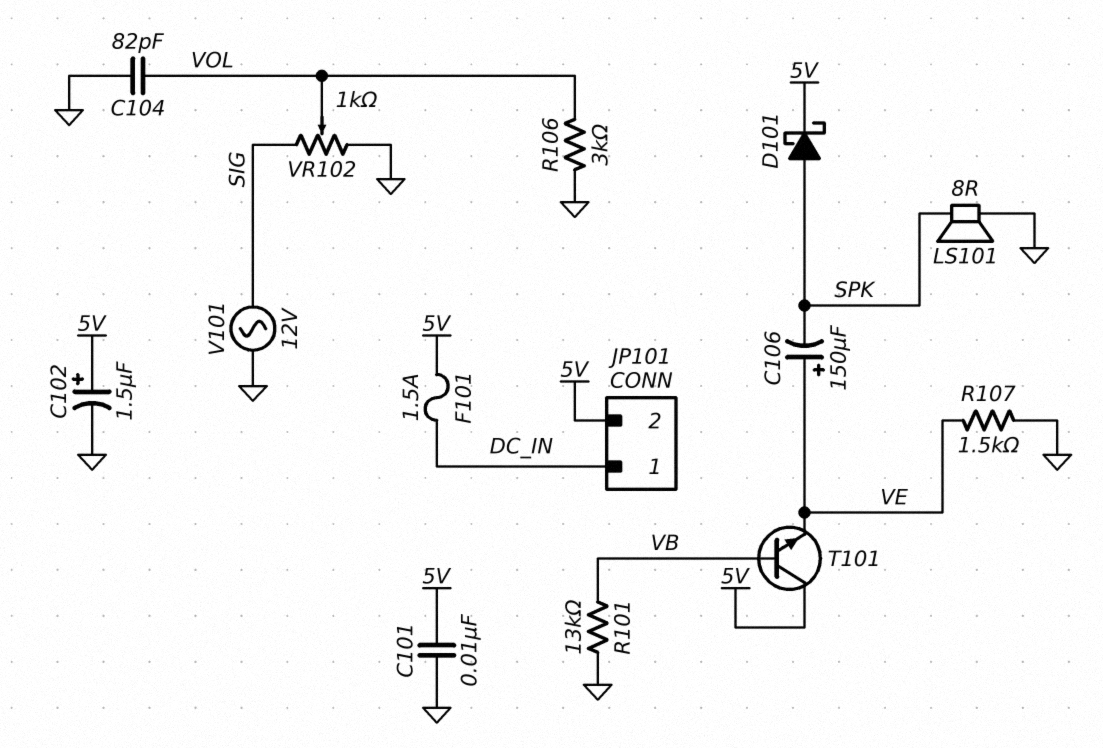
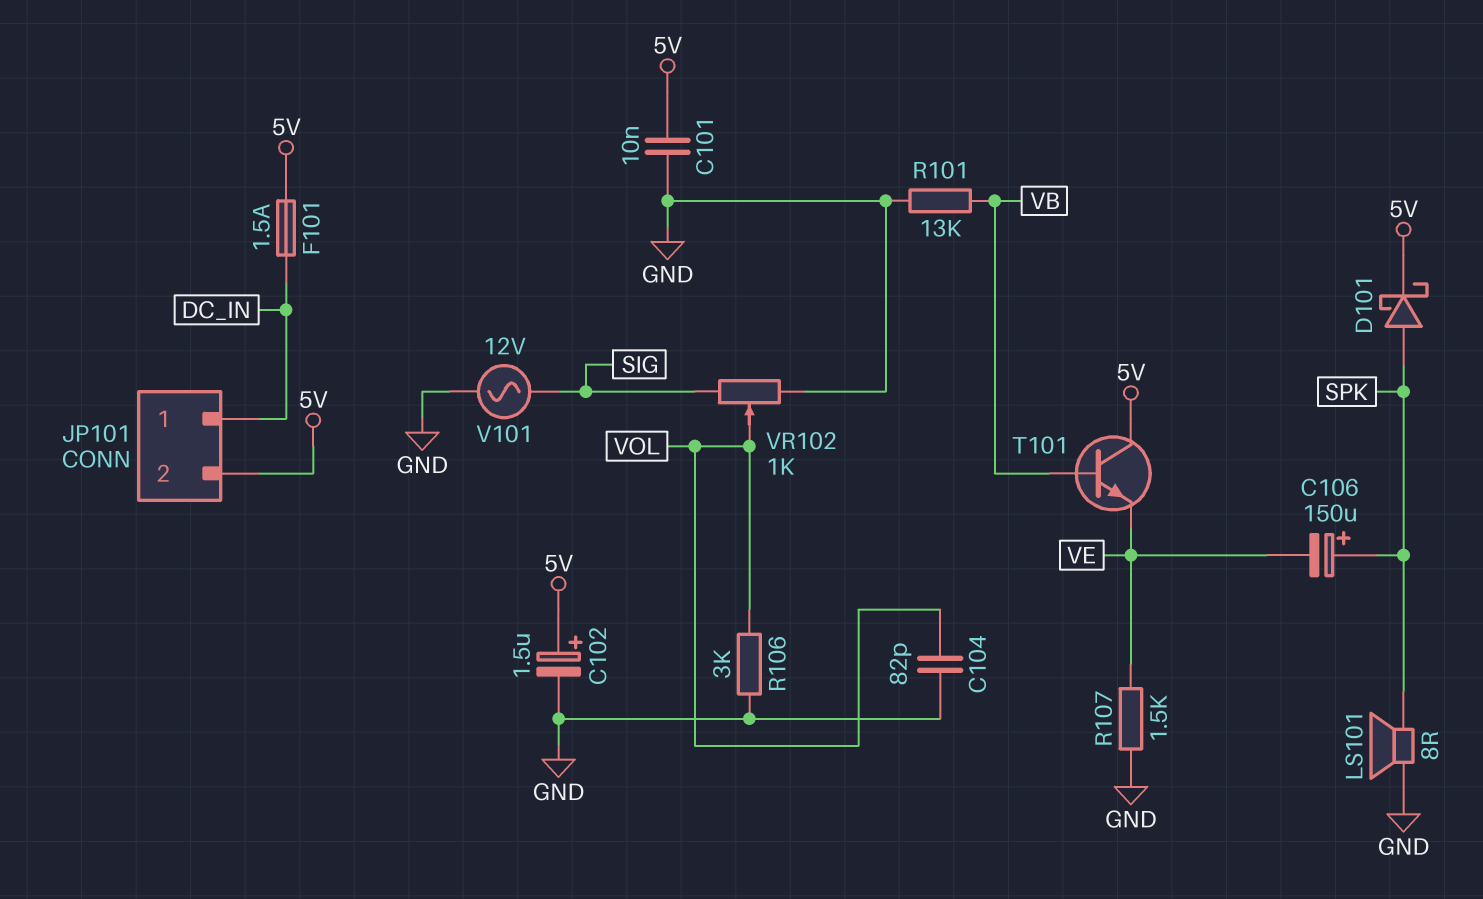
C106: 150uF (plus VE, minus SPK) -> 150uF (plus SPK, minus VE)

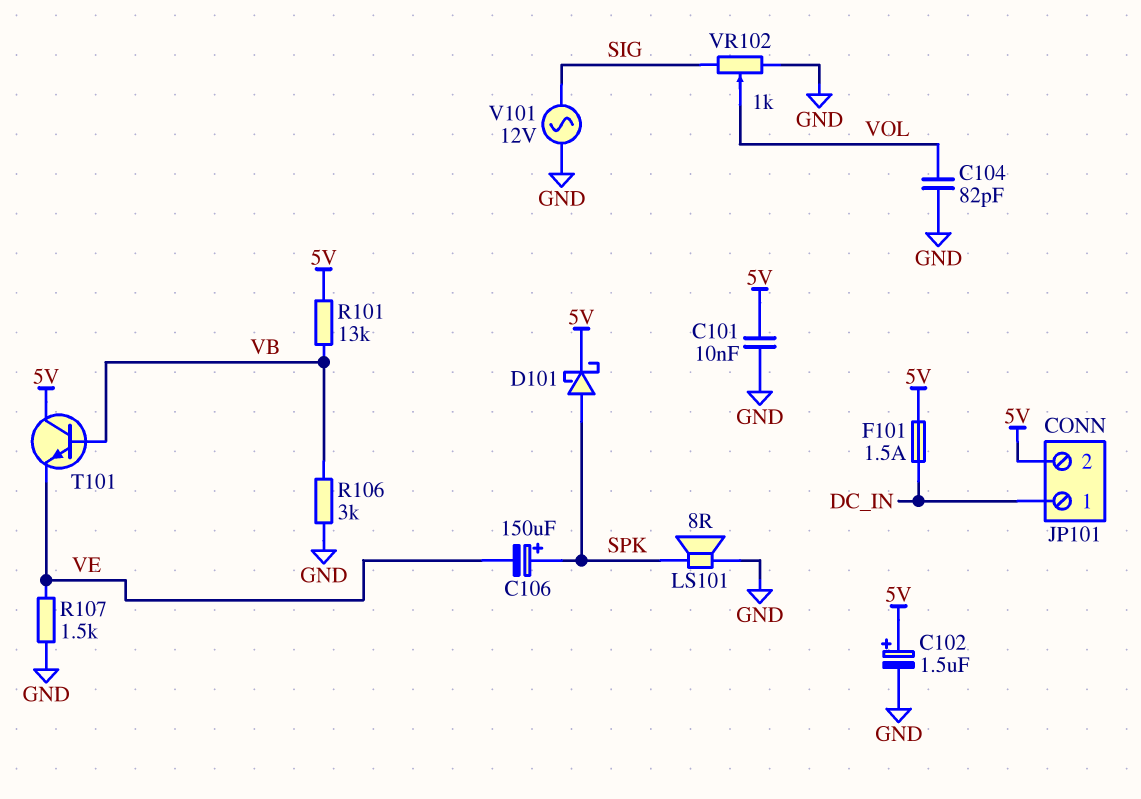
R101: 13k (GND, VB) -> 13k (5V, VB)
R106: 3k (GND, VOL) -> 3k (GND, VB)

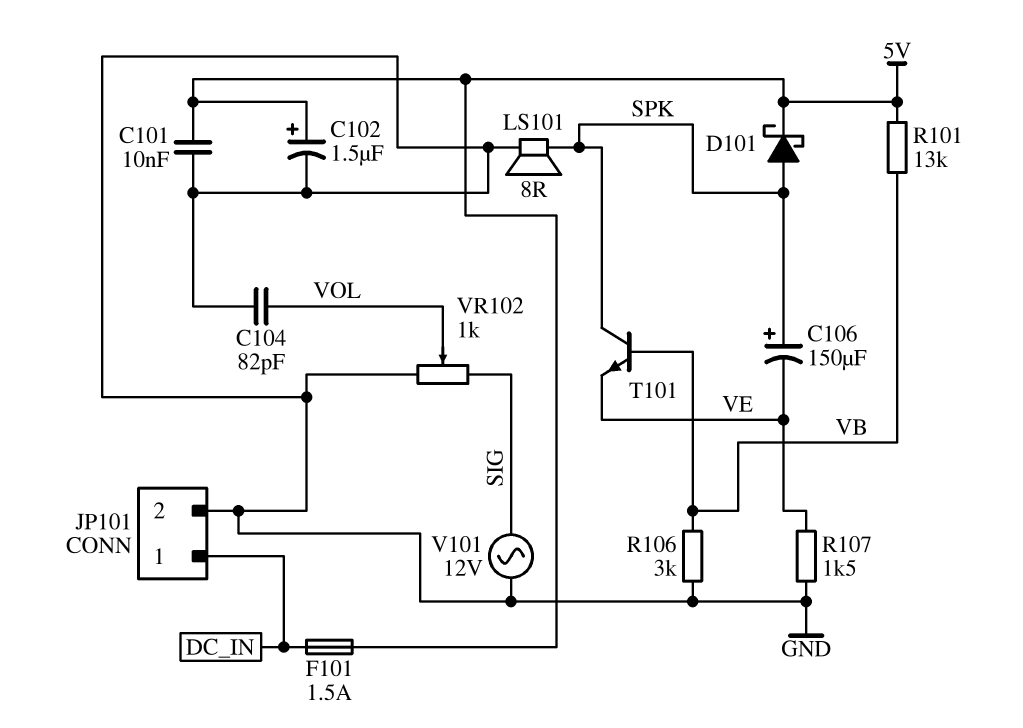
JP101 pin 2: 5V -> GND
T101: NPN (B VB, C 5V, E VE) -> NPN (B VB, C SPK, E VE)

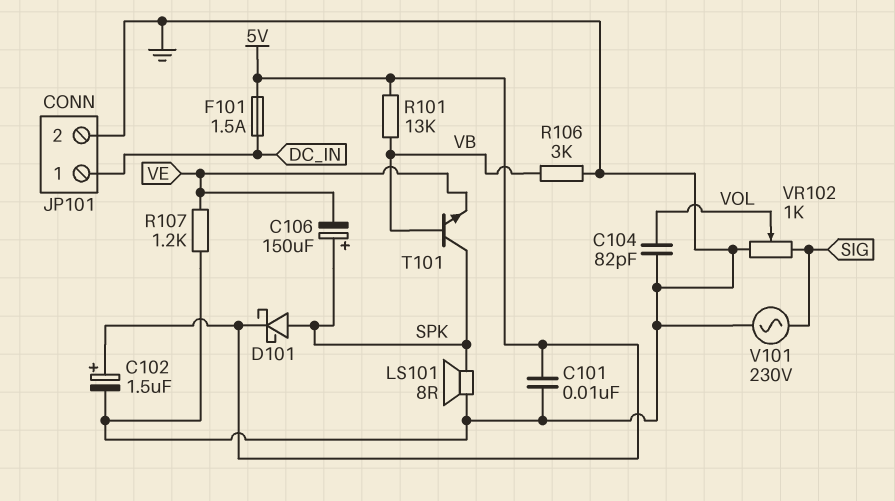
R107: 1.5k (GND, VE) -> 1.2k (GND, VE)
V101: AC 12V (GND, SIG) -> AC 230V (GND, SIG)

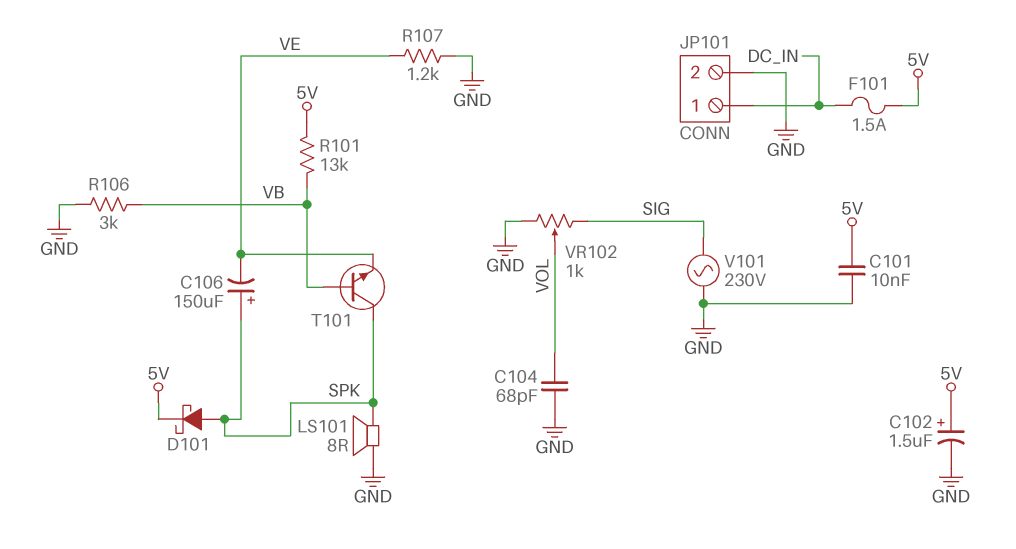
C104: 82pF (GND, VOL) -> 68pF (GND, VOL)

